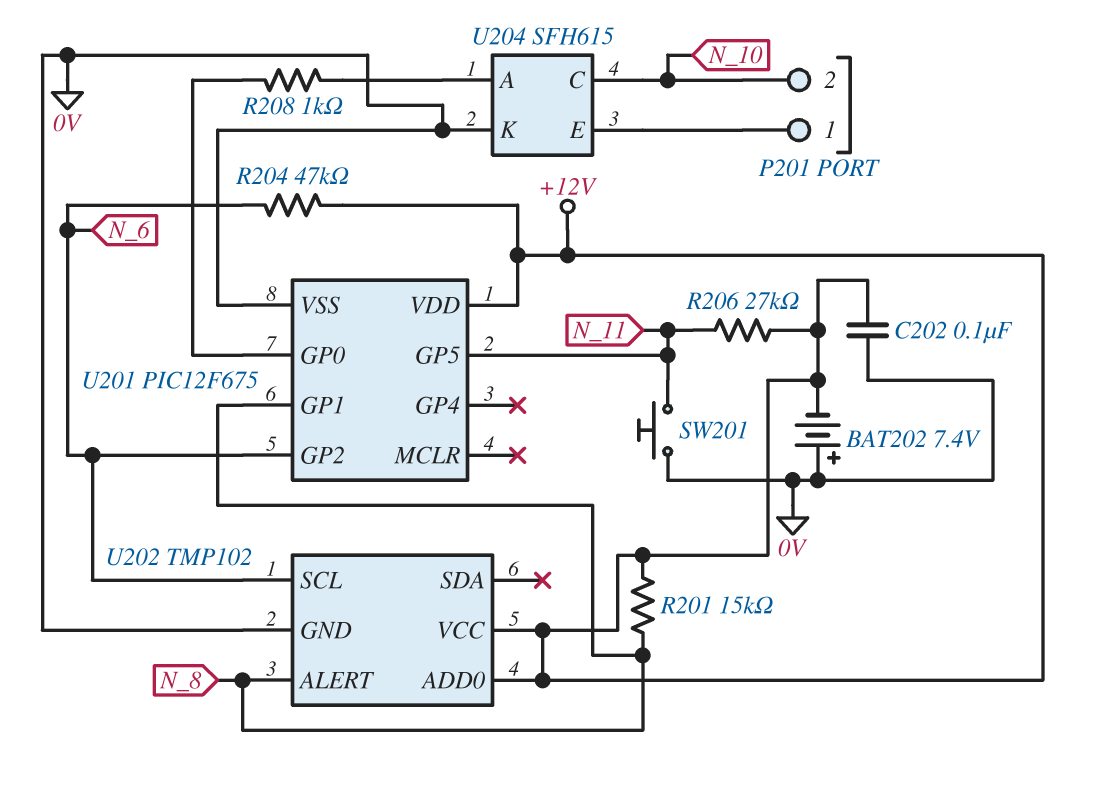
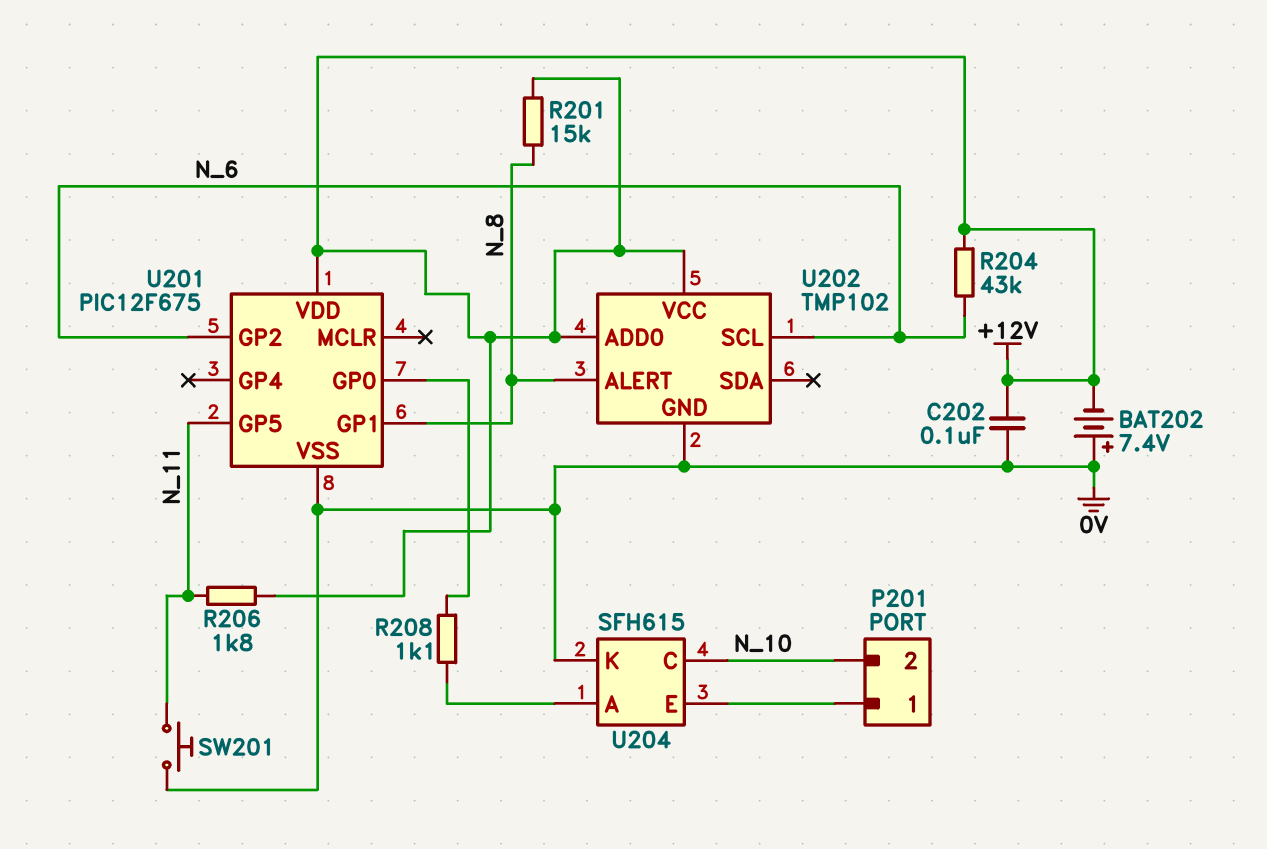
R204: 47k (+12V, N_6) -> 43k (+12V, N_6)
R206: 27k (+12V, N_11) -> 1.8k (+12V, N_11)
R208: 1k (U201/GP0, U204/A) -> 1.1k (U201/GP0, U204/A)

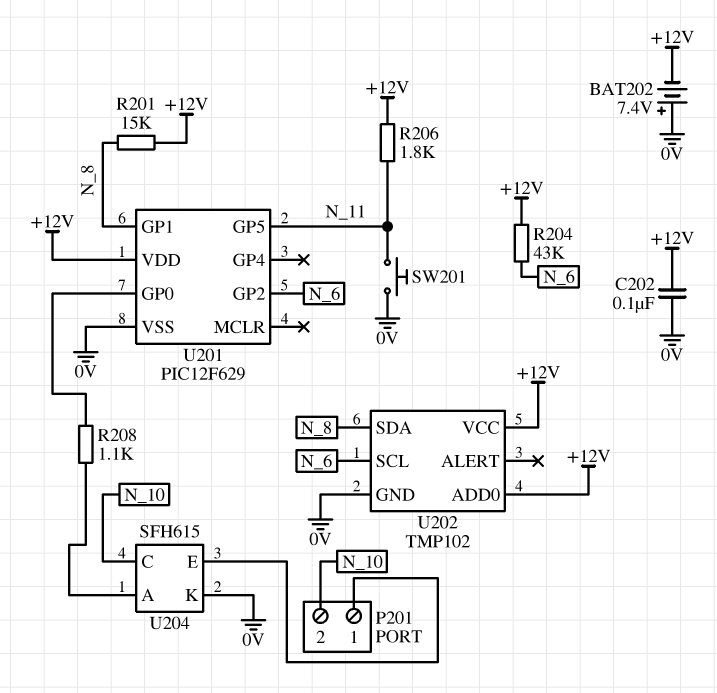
U201: PIC12F675 -> PIC12F629
U202 pin ALERT: N_8 -> none
U202 pin SDA: none -> N_8

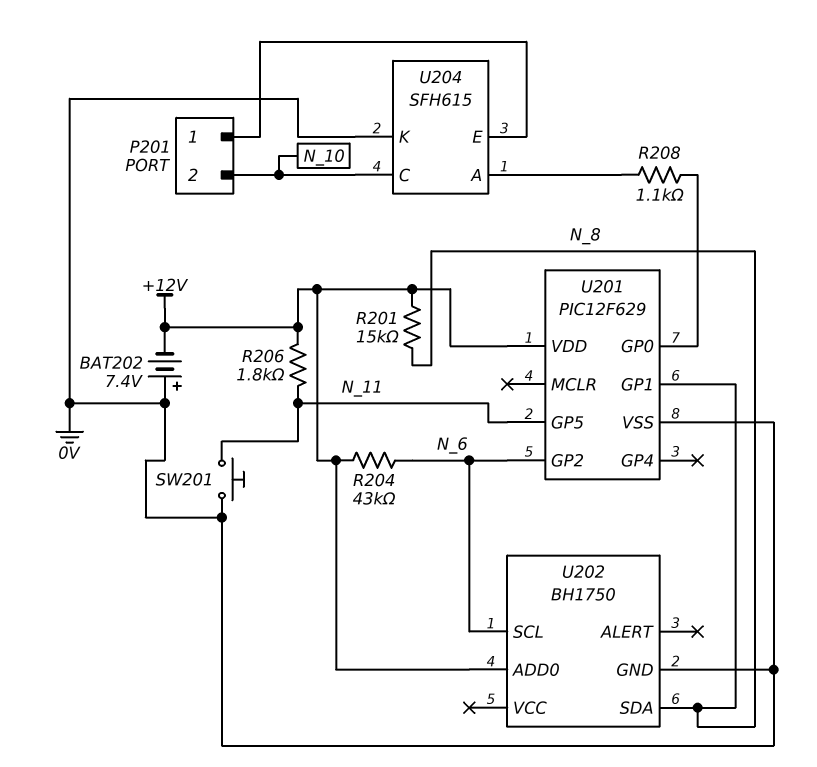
C202: 100nF (+12V, 0V) -> none
U202: TMP102 -> BH1750
U202 pin VCC: +12V -> none

